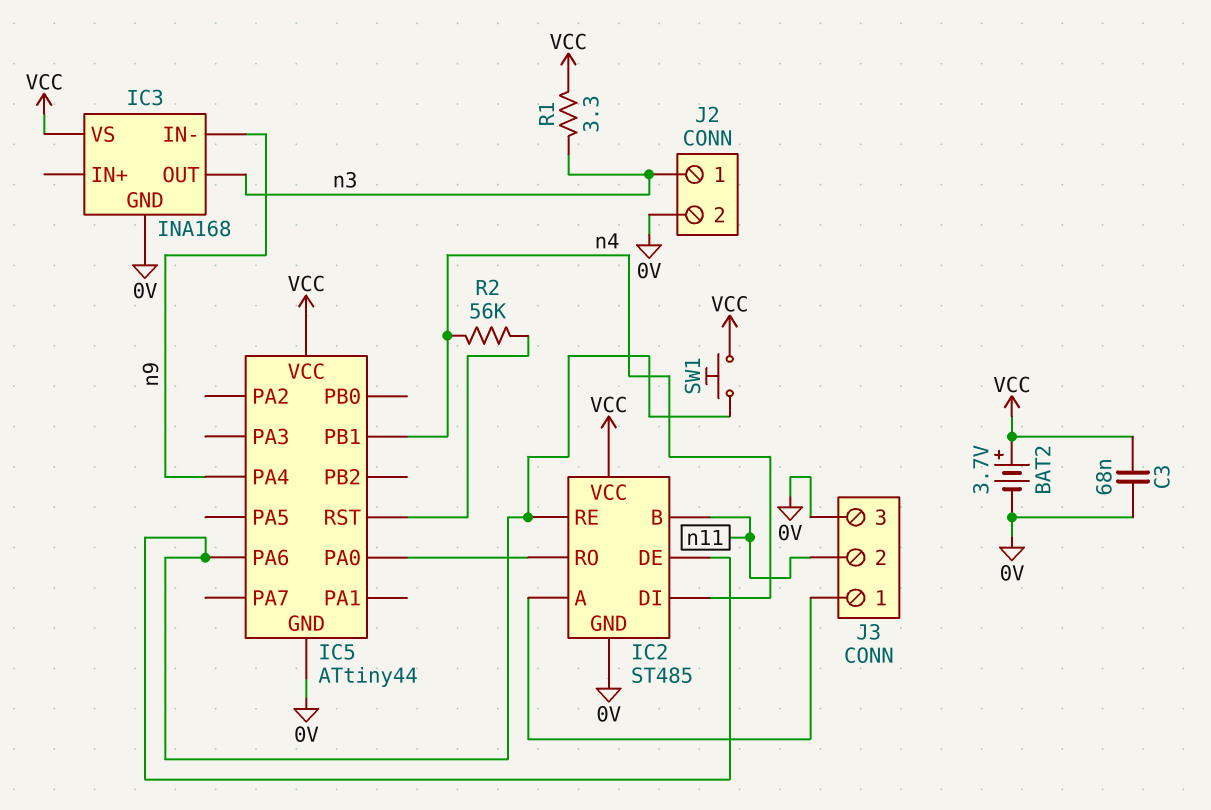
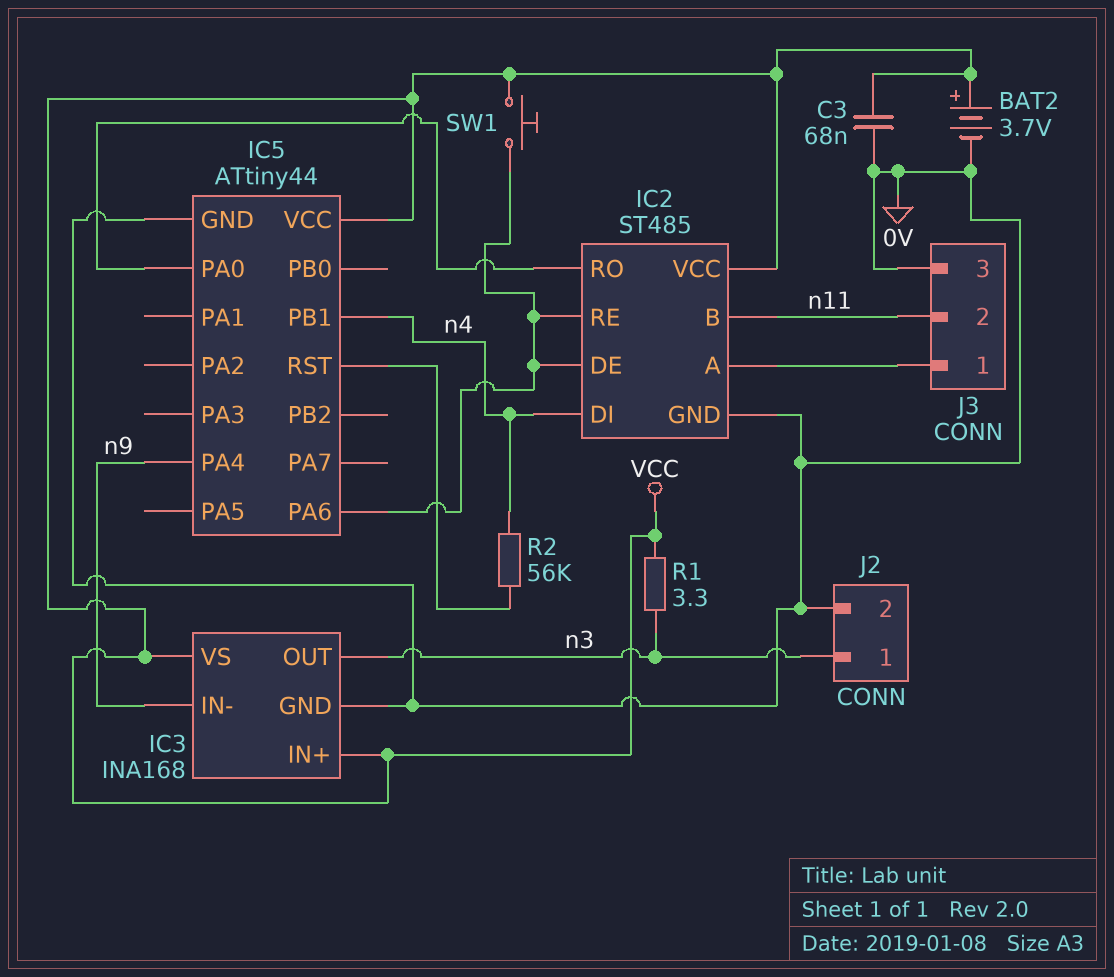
IC3 pin IN+: none -> VCC

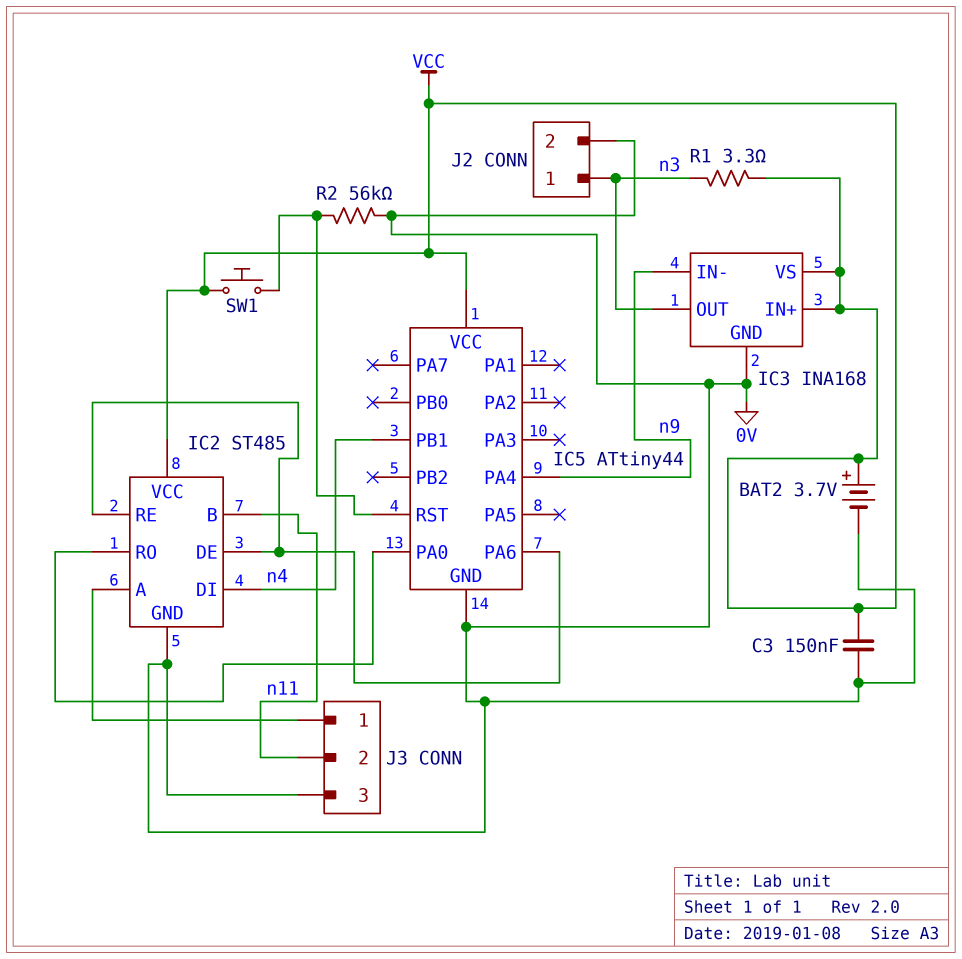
C3: 68nF (0V, VCC) -> 150nF (0V, VCC)
R2: 56k (IC5/RST, n4) -> 56k (0V, IC5/RST)
SW1: button (IC2/DE, VCC) -> button (IC5/RST, VCC)

